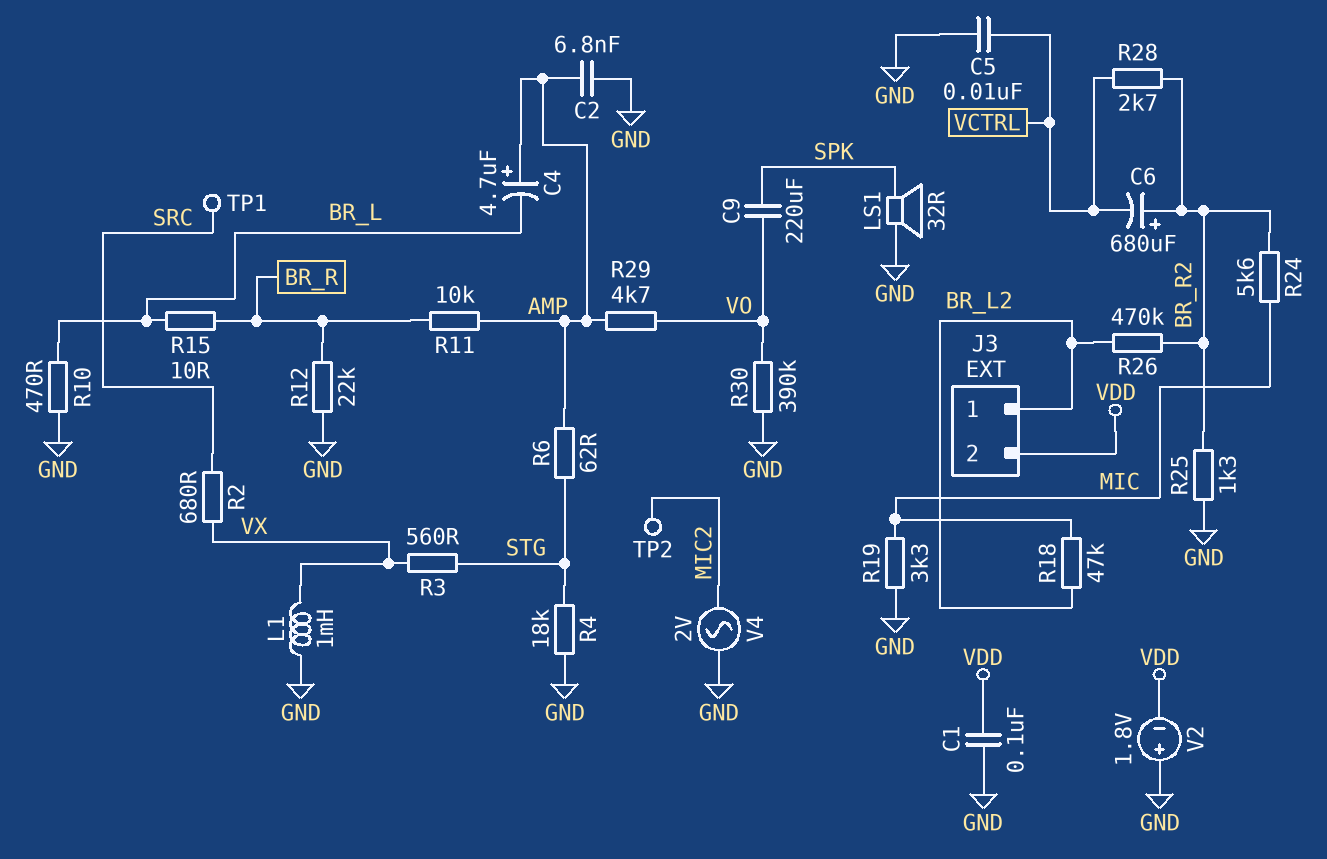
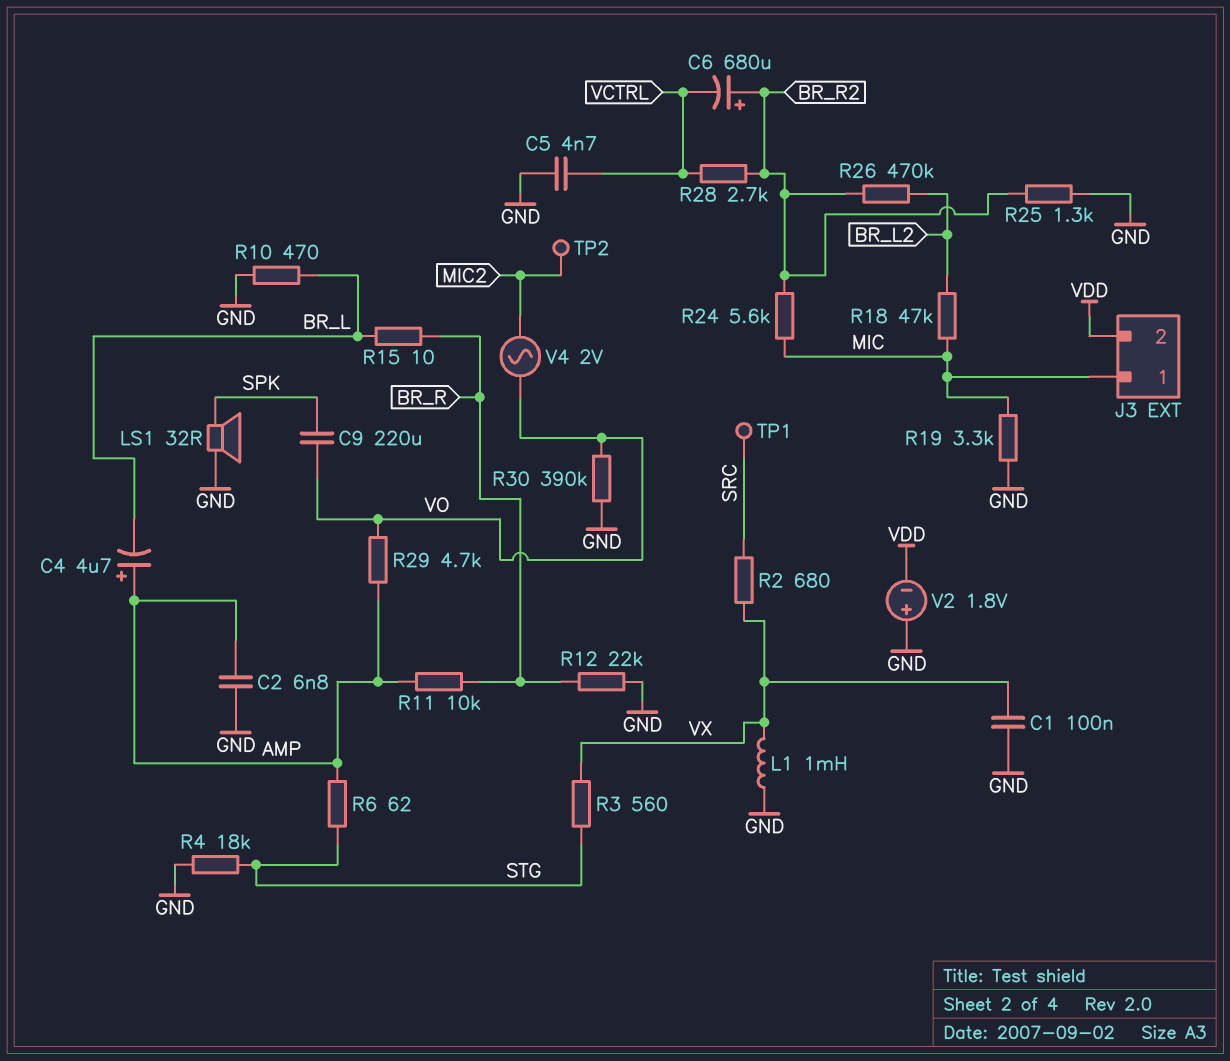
C1: 100nF (GND, VDD) -> 100nF (GND, VX)
C5: 10nF (GND, VCTRL) -> 4.7nF (GND, VCTRL)
J3 pin 1: BR_L2 -> MIC
V4: AC 2V (GND, MIC2) -> AC 2V (MIC2, VO)

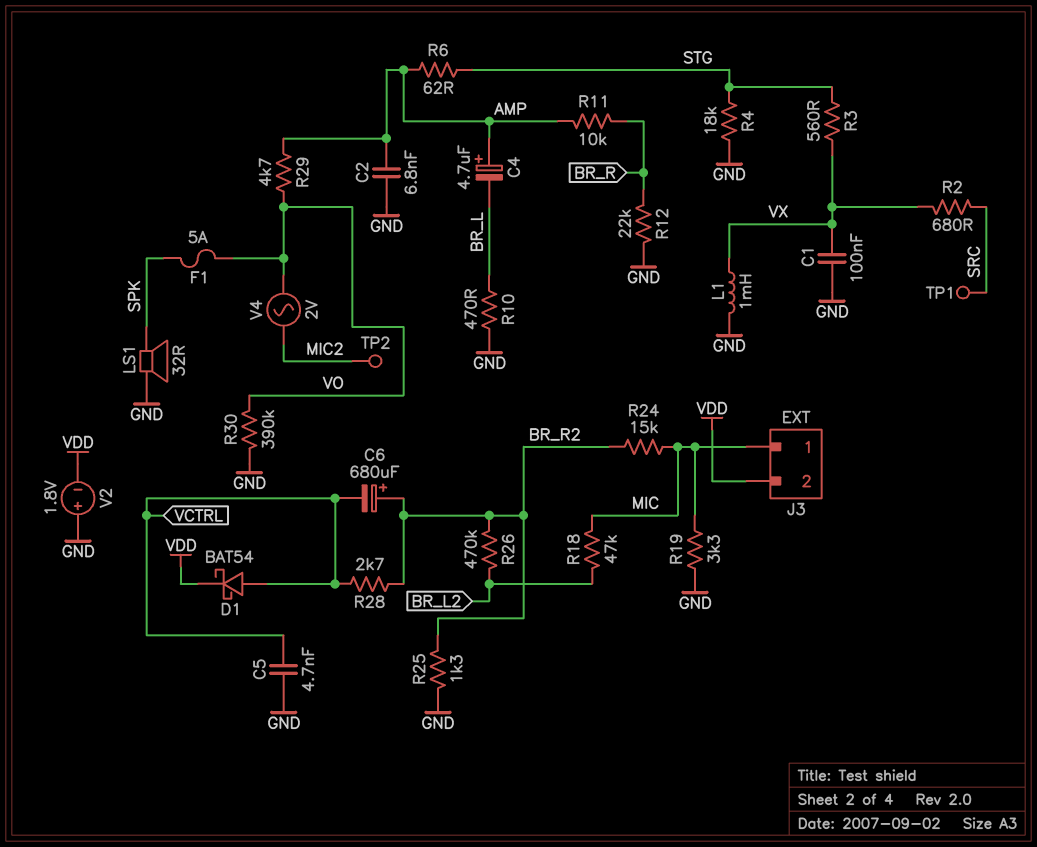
C9: 220uF (SPK, VO) -> none
D1: none -> schottky BAT54 (A VCTRL, K VDD)
F1: none -> 5A (SPK, VO)
R15: 10 (BR_L, BR_R) -> none
R24: 5.6k (BR_R2, MIC) -> 15k (BR_R2, MIC)

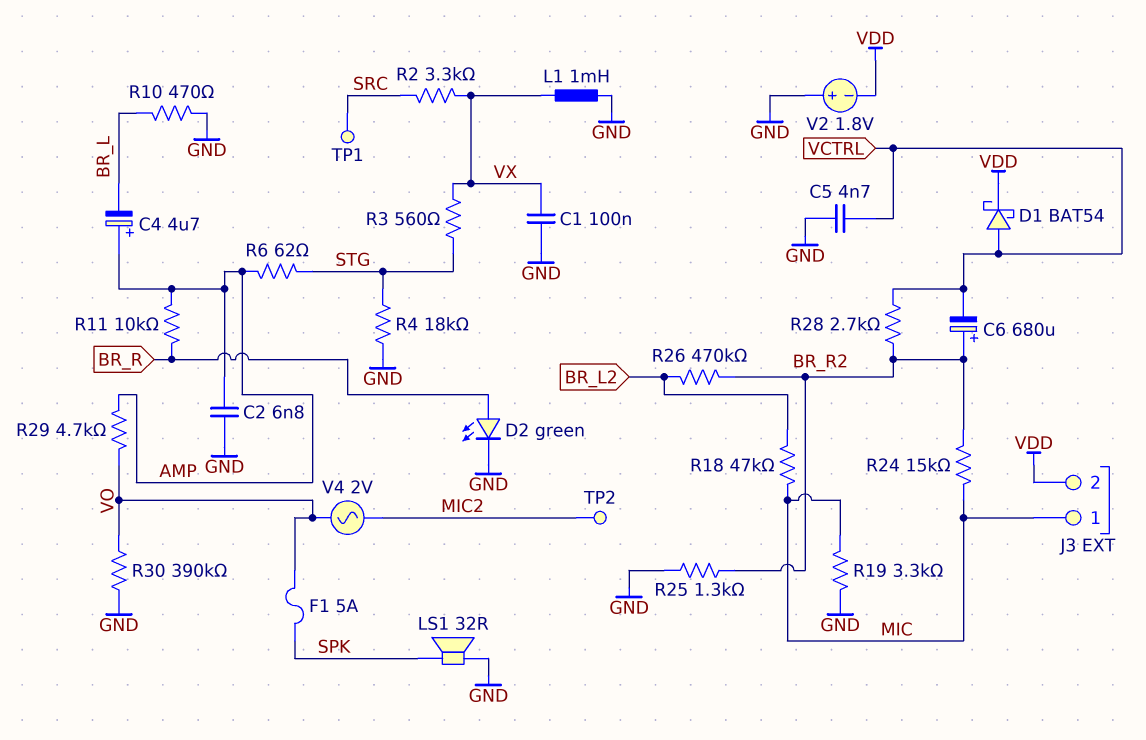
D2: none -> LED green (A BR_R, K GND)
R2: 680 (SRC, VX) -> 3.3k (SRC, VX)
R12: 22k (BR_R, GND) -> none

